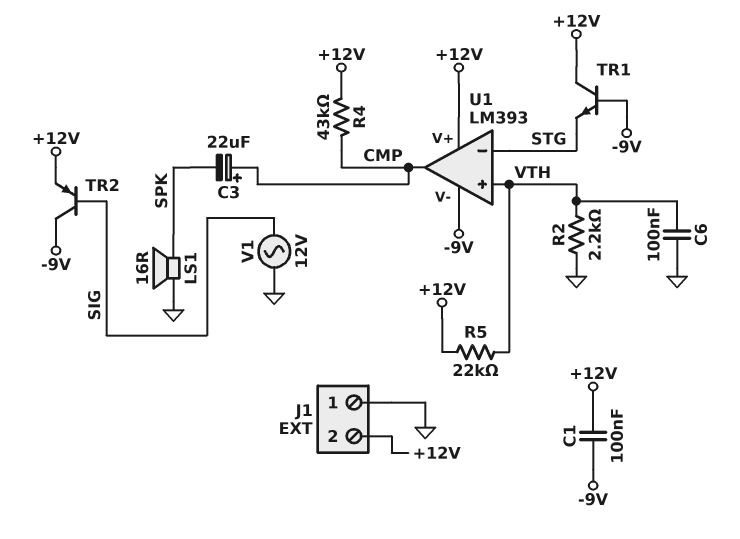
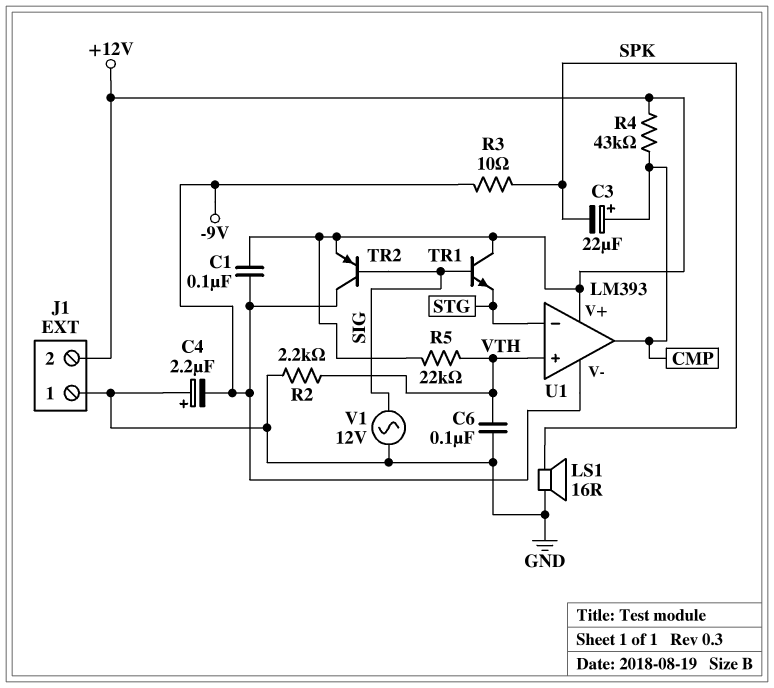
C4: none -> 2.2uF (plus GND, minus -9V)
R3: none -> 10 (-9V, SPK)
TR1: NPN (B -9V, C +12V, E STG) -> NPN (B SIG, C +12V, E STG)

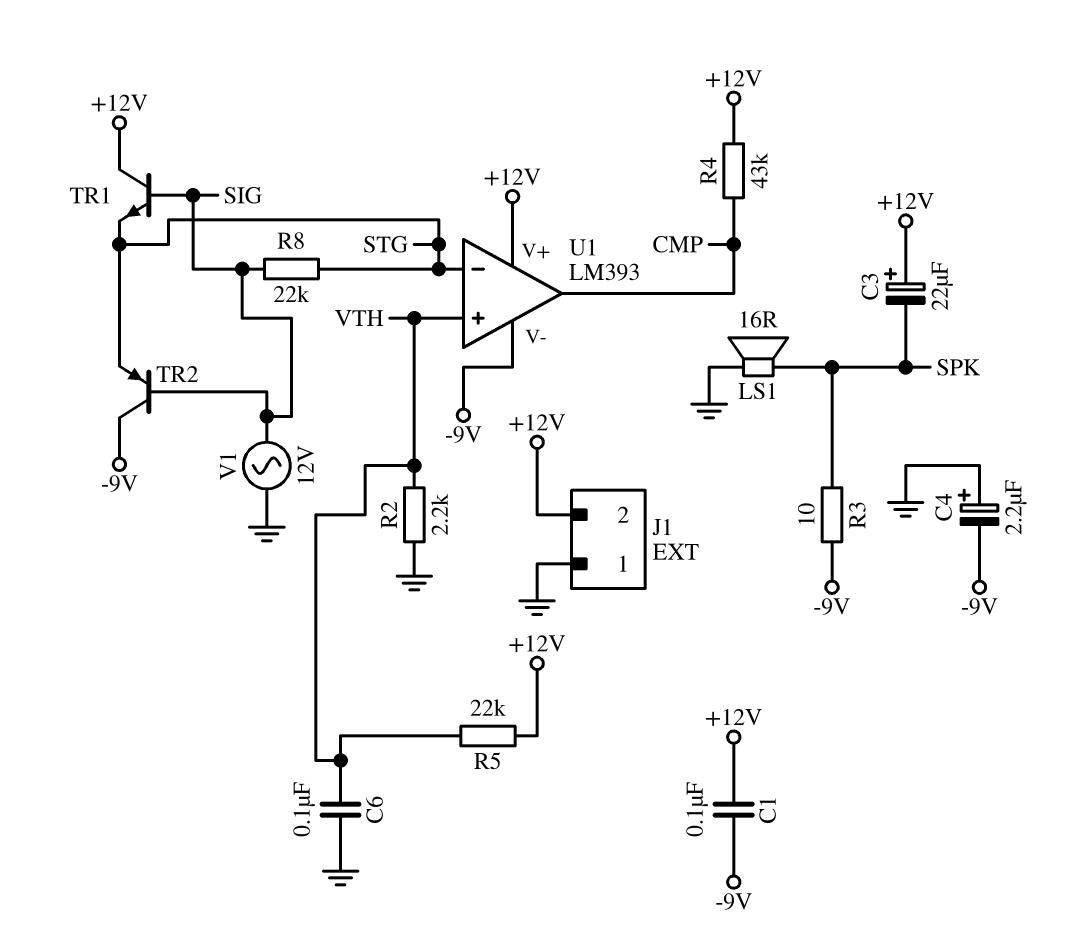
C3: 22uF (plus CMP, minus SPK) -> 22uF (plus +12V, minus SPK)
R8: none -> 22k (SIG, STG)
TR2: PNP (B SIG, C -9V, E +12V) -> PNP (B SIG, C -9V, E STG)

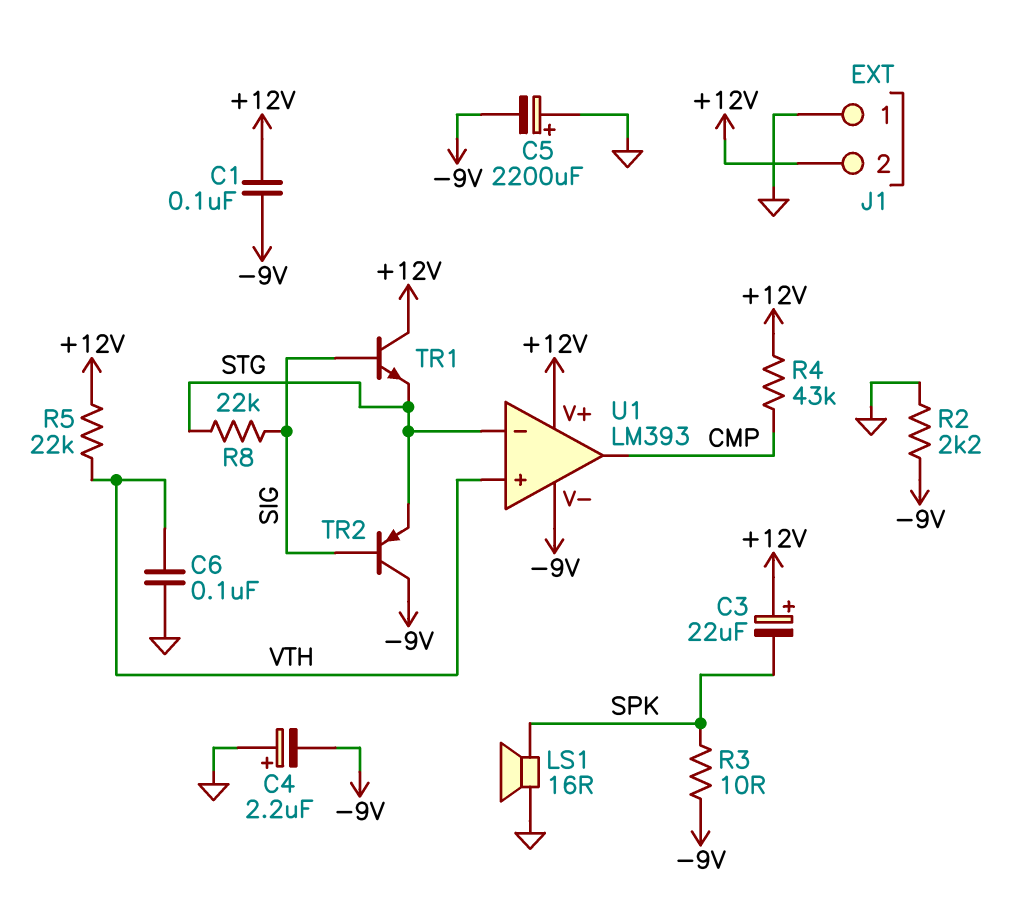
C5: none -> 2200uF (plus GND, minus -9V)
R2: 2.2k (GND, VTH) -> 2.2k (-9V, GND)
V1: AC 12V (GND, SIG) -> none

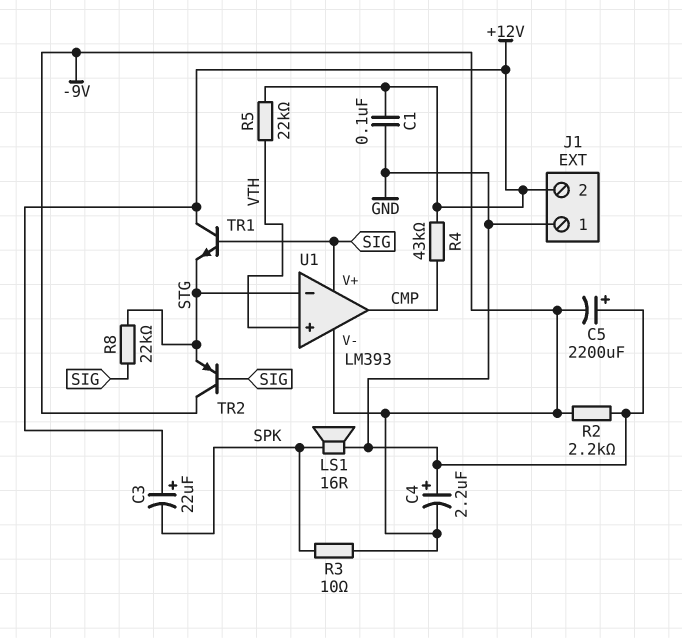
C1: 100nF (+12V, -9V) -> 100nF (+12V, GND)
C6: 100nF (GND, VTH) -> none
U1 pin V+: +12V -> SIG

